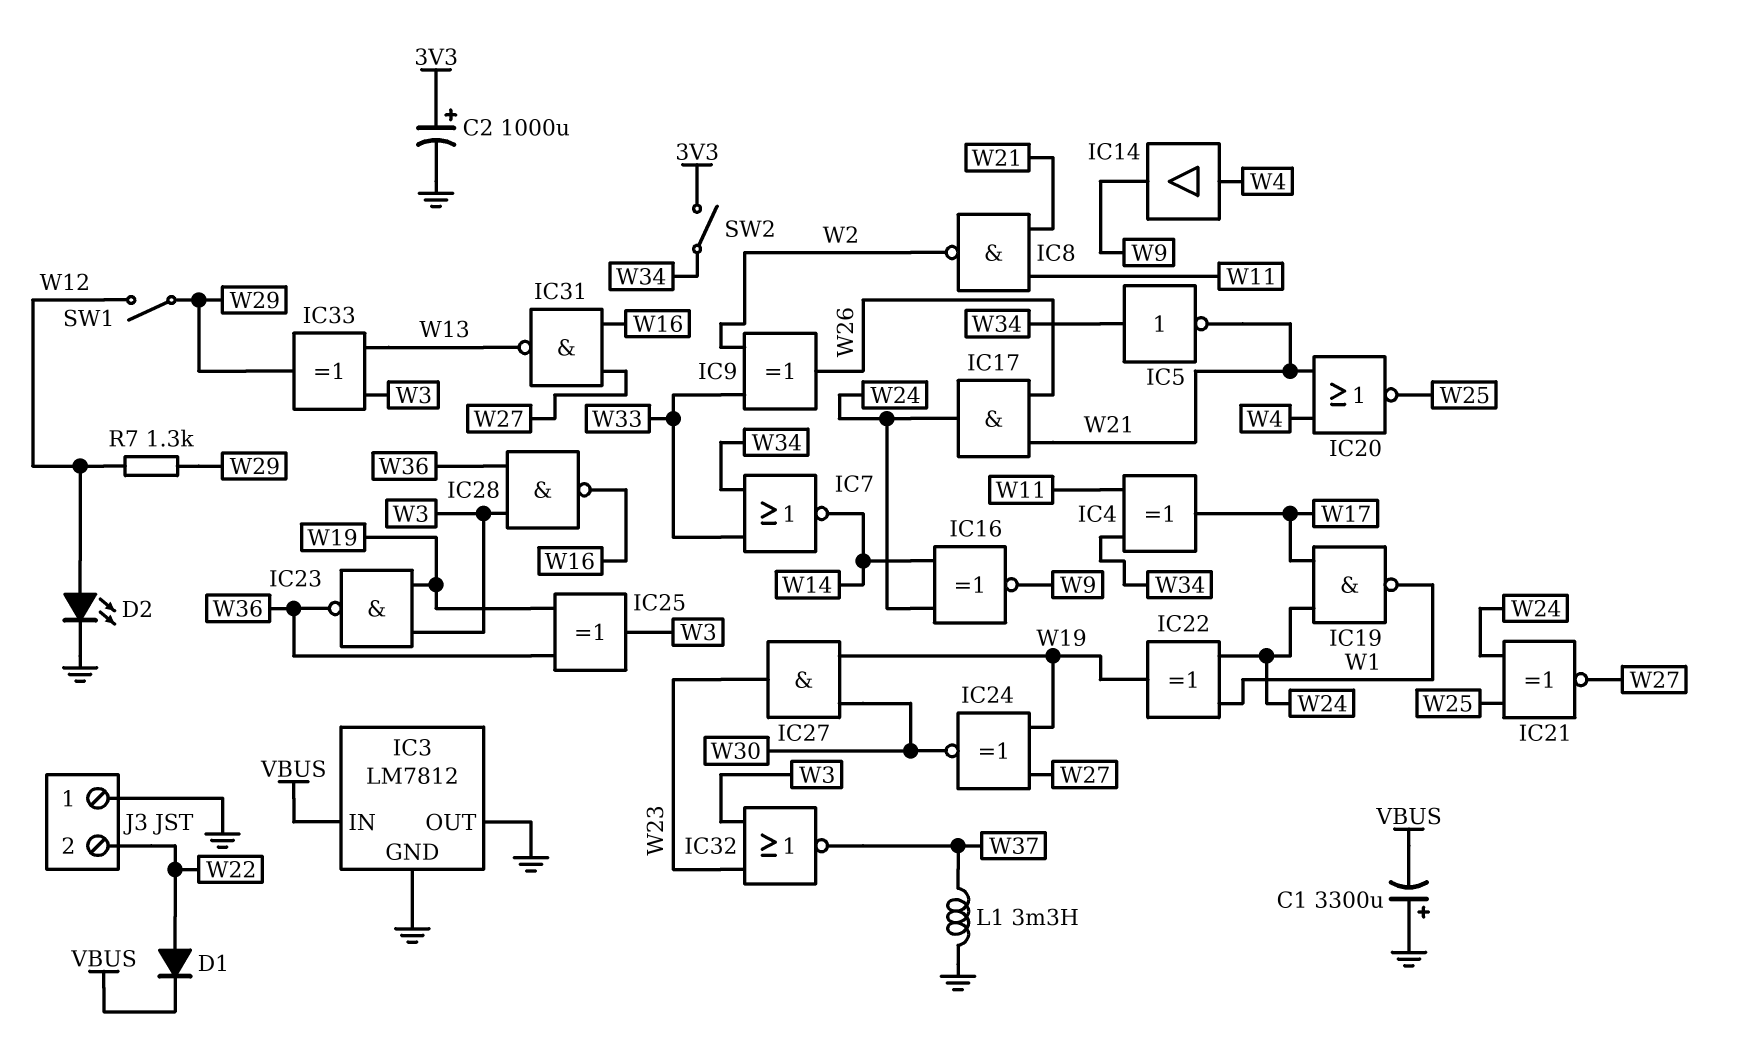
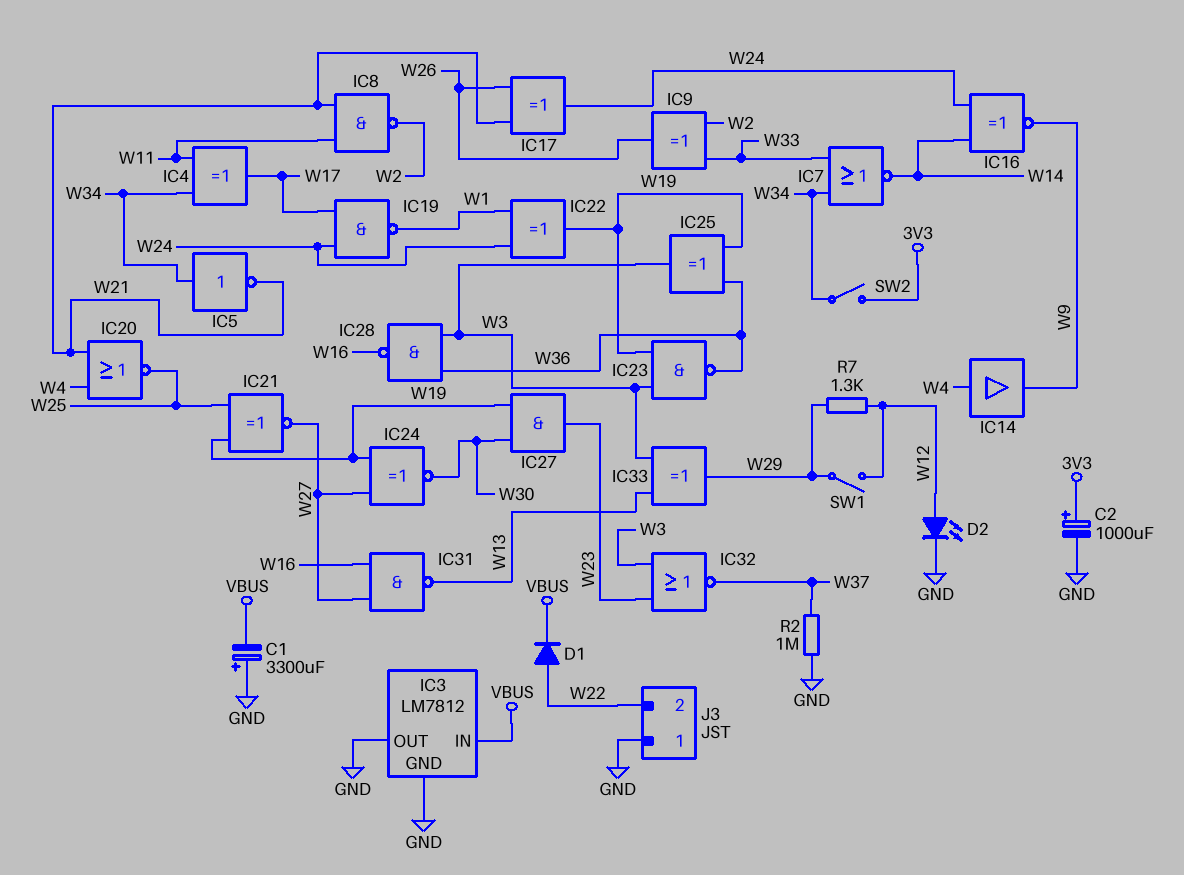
IC17: AND (in W21, in W26, out W24) -> XOR (in W21, in W26, out W24)
IC21: XNOR (in W24, in W25, out W27) -> XNOR (in W19, in W25, out W27)
L1: 3.3mH (GND, W37) -> none
R2: none -> 1M (GND, W37)

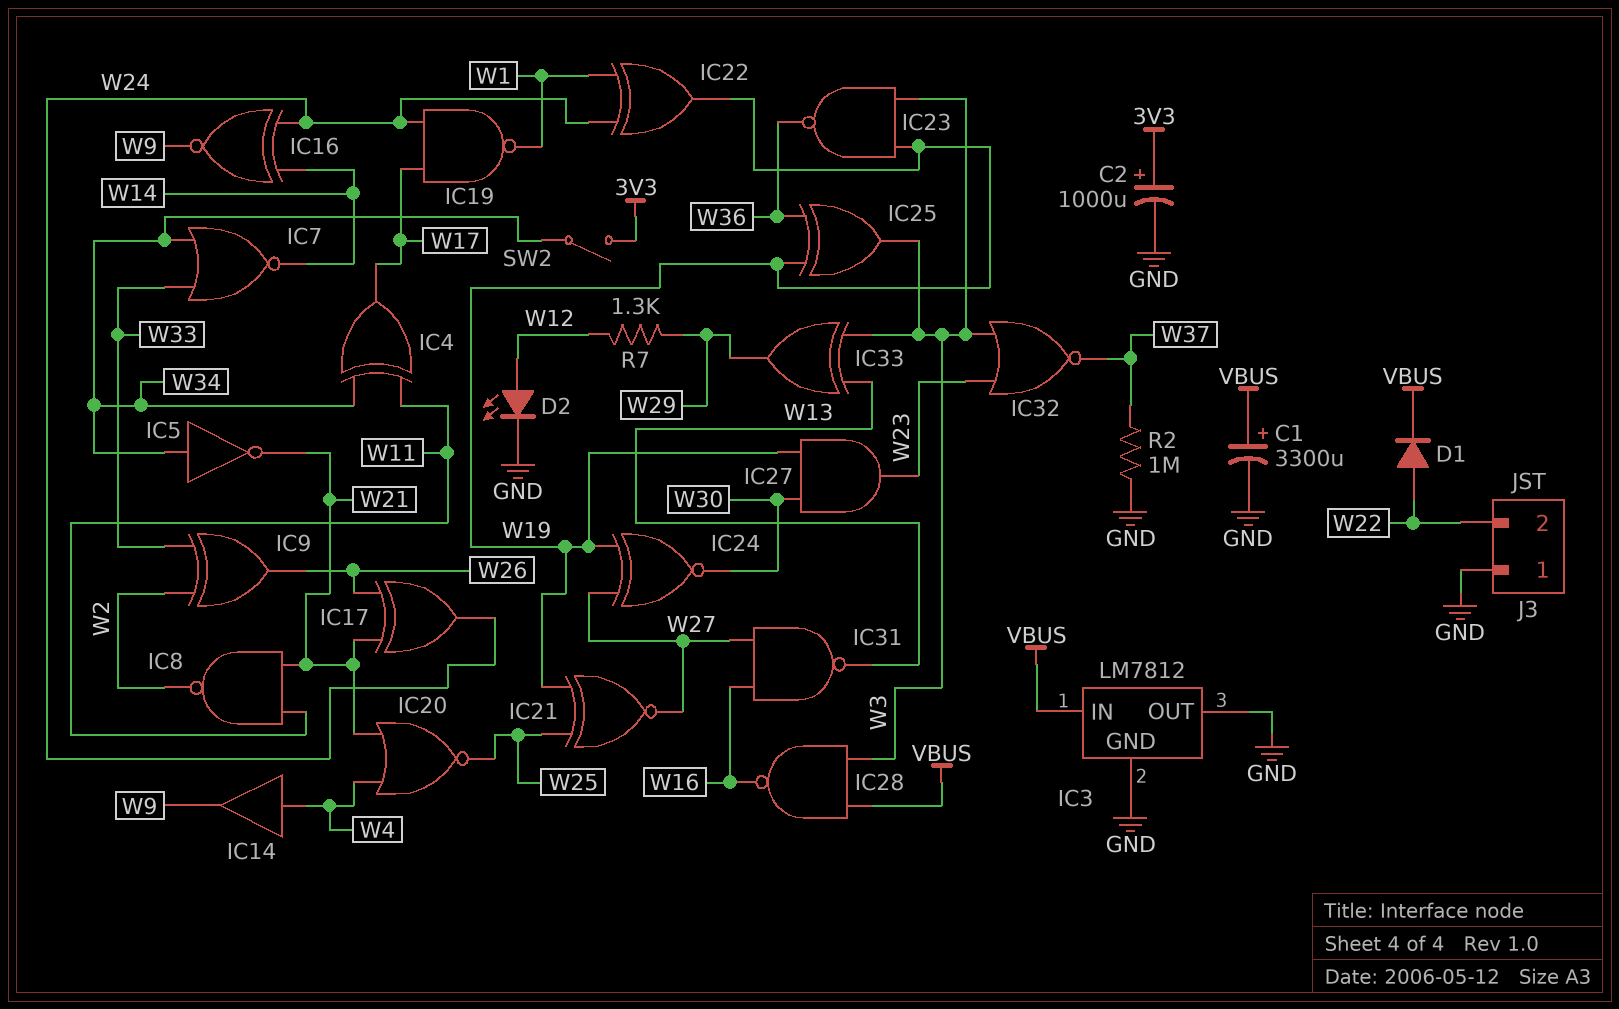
C1: 3300uF (plus GND, minus VBUS) -> 3300uF (plus VBUS, minus GND)
IC28: NAND (in W3, in W36, out W16) -> NAND (in VBUS, in W3, out W16)
SW1: switch (W12, W29) -> none

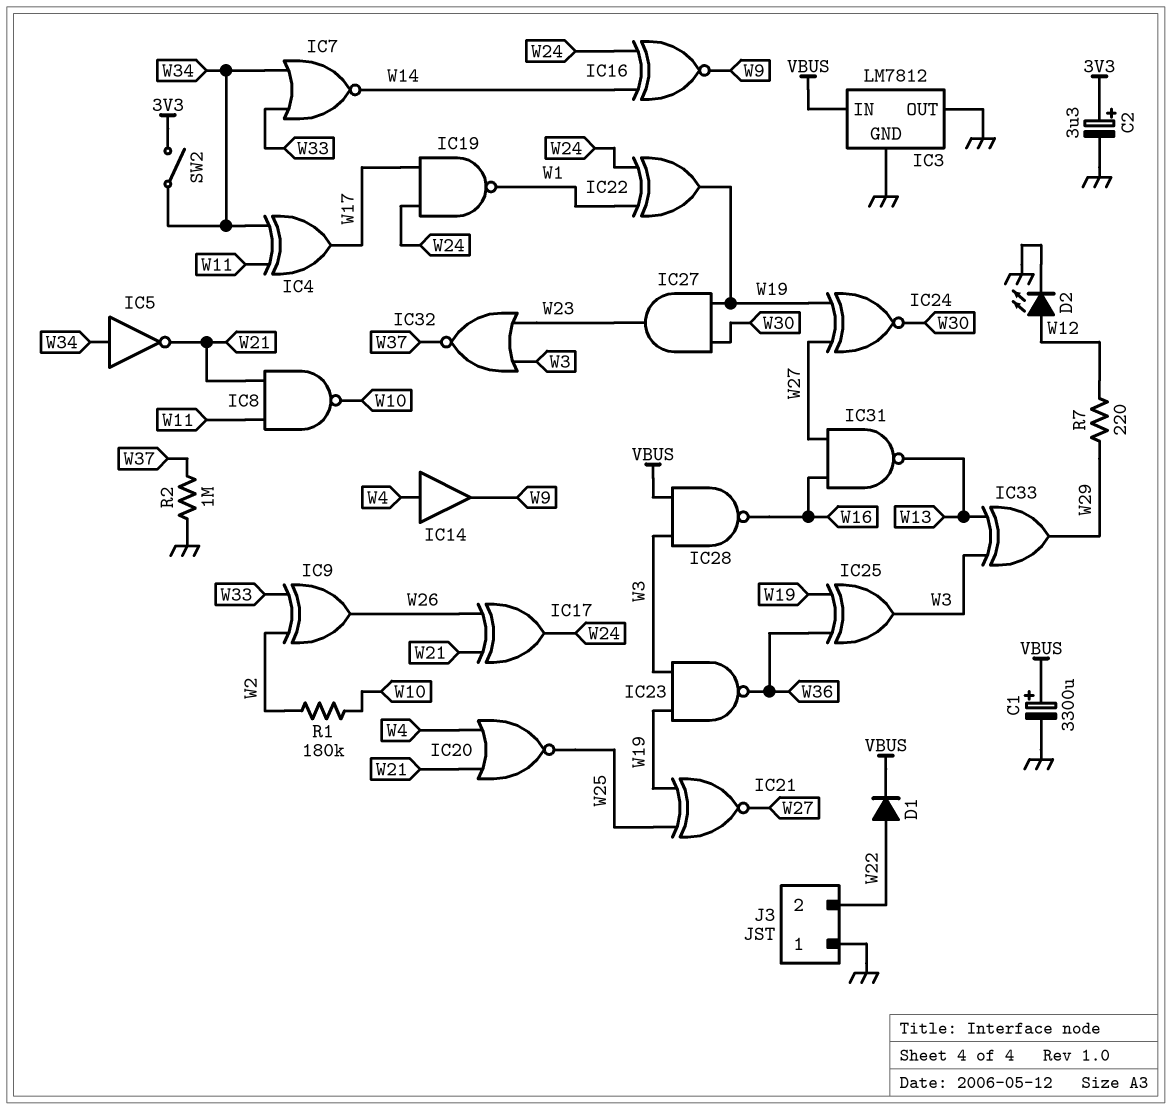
C2: 1000uF (plus 3V3, minus GND) -> 3.3uF (plus 3V3, minus GND)
IC8: NAND (in W11, in W21, out W2) -> NAND (in W11, in W21, out W10)
R1: none -> 180k (W2, W10)
R7: 1.3k (W12, W29) -> 220 (W12, W29)

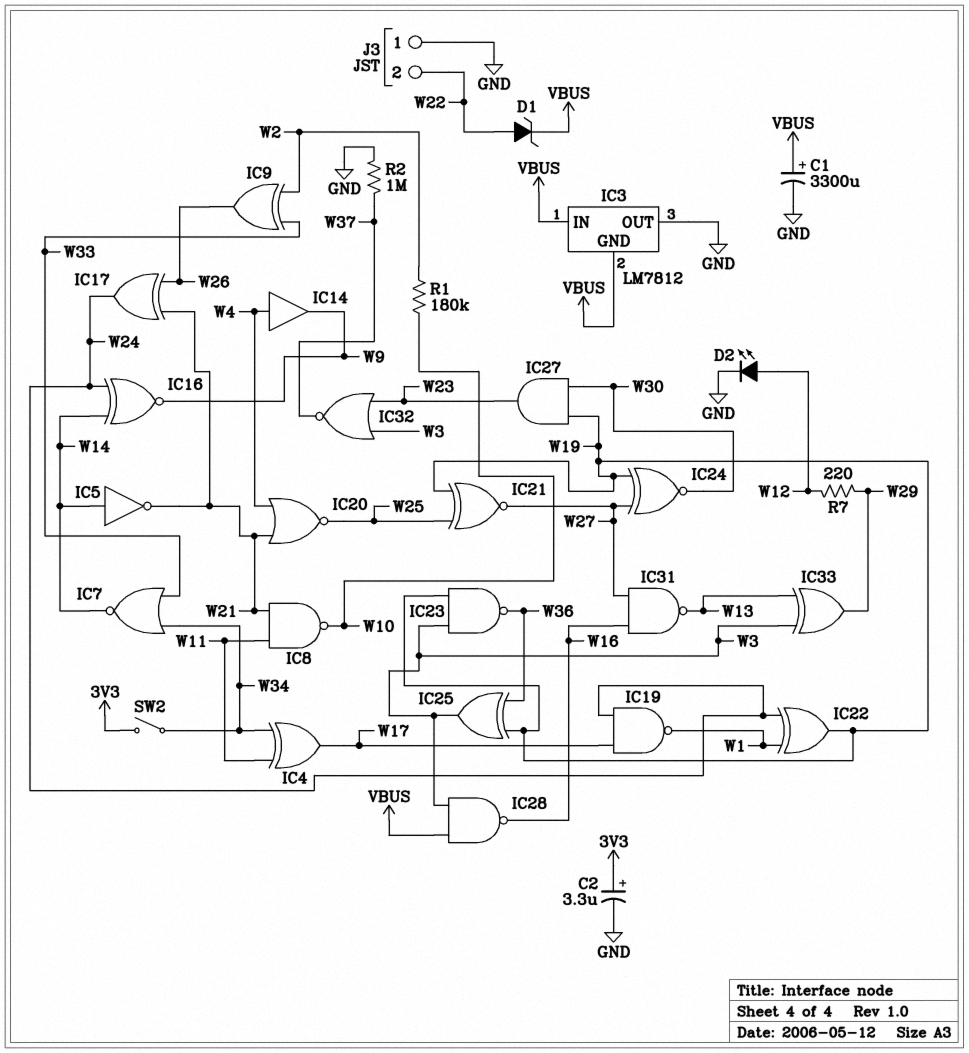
D1: diode (A W22, K VBUS) -> zener (A W22, K VBUS)
IC3 pin GND: GND -> VBUS
IC5: NOT (in W34, out W21) -> NOT (in W14, out W21)

